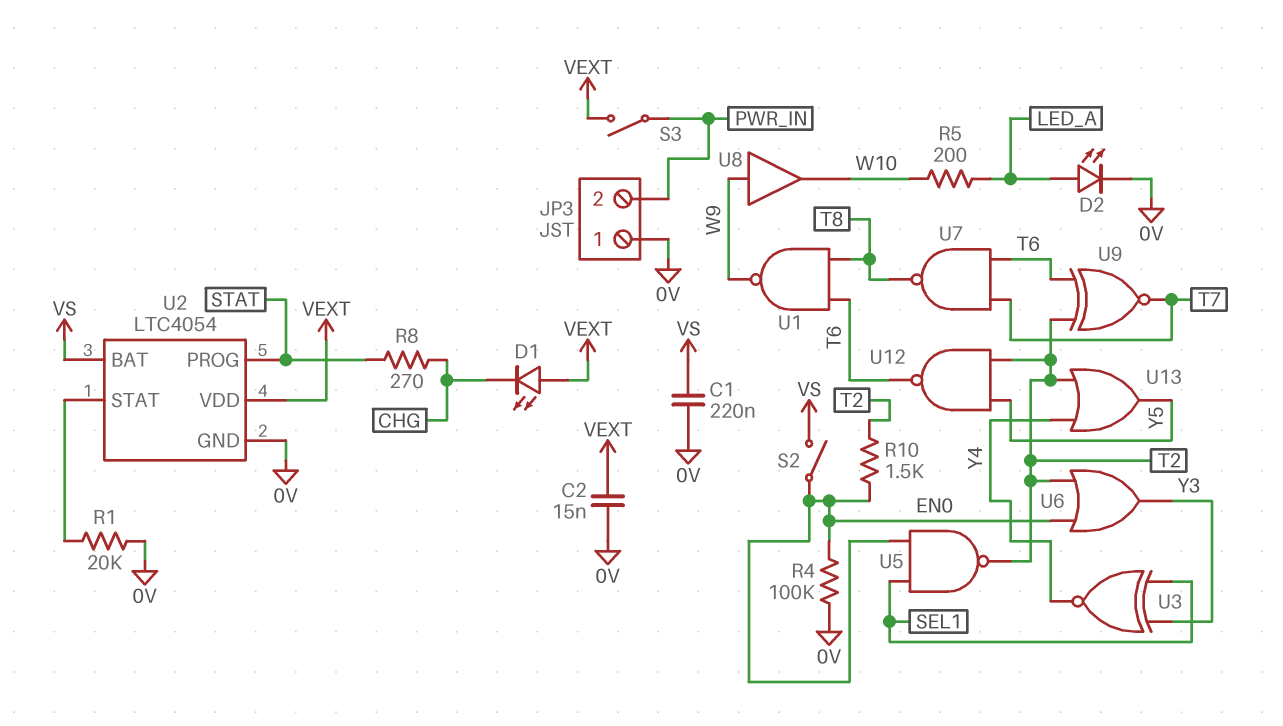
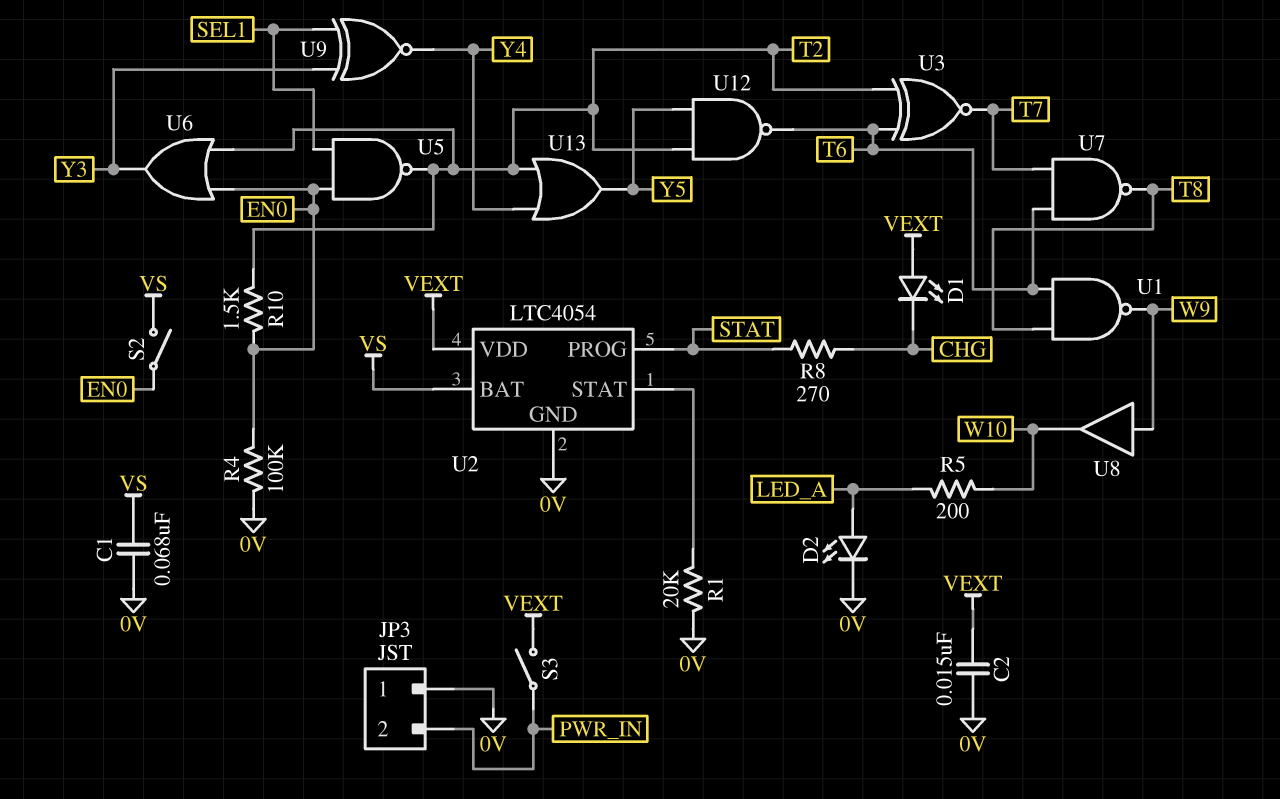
C1: 220nF (0V, VS) -> 68nF (0V, VS)
U3: XNOR (in SEL1, in Y3, out Y4) -> XNOR (in T2, in T6, out T7)
U9: XNOR (in T2, in T6, out T7) -> XNOR (in SEL1, in Y3, out Y4)

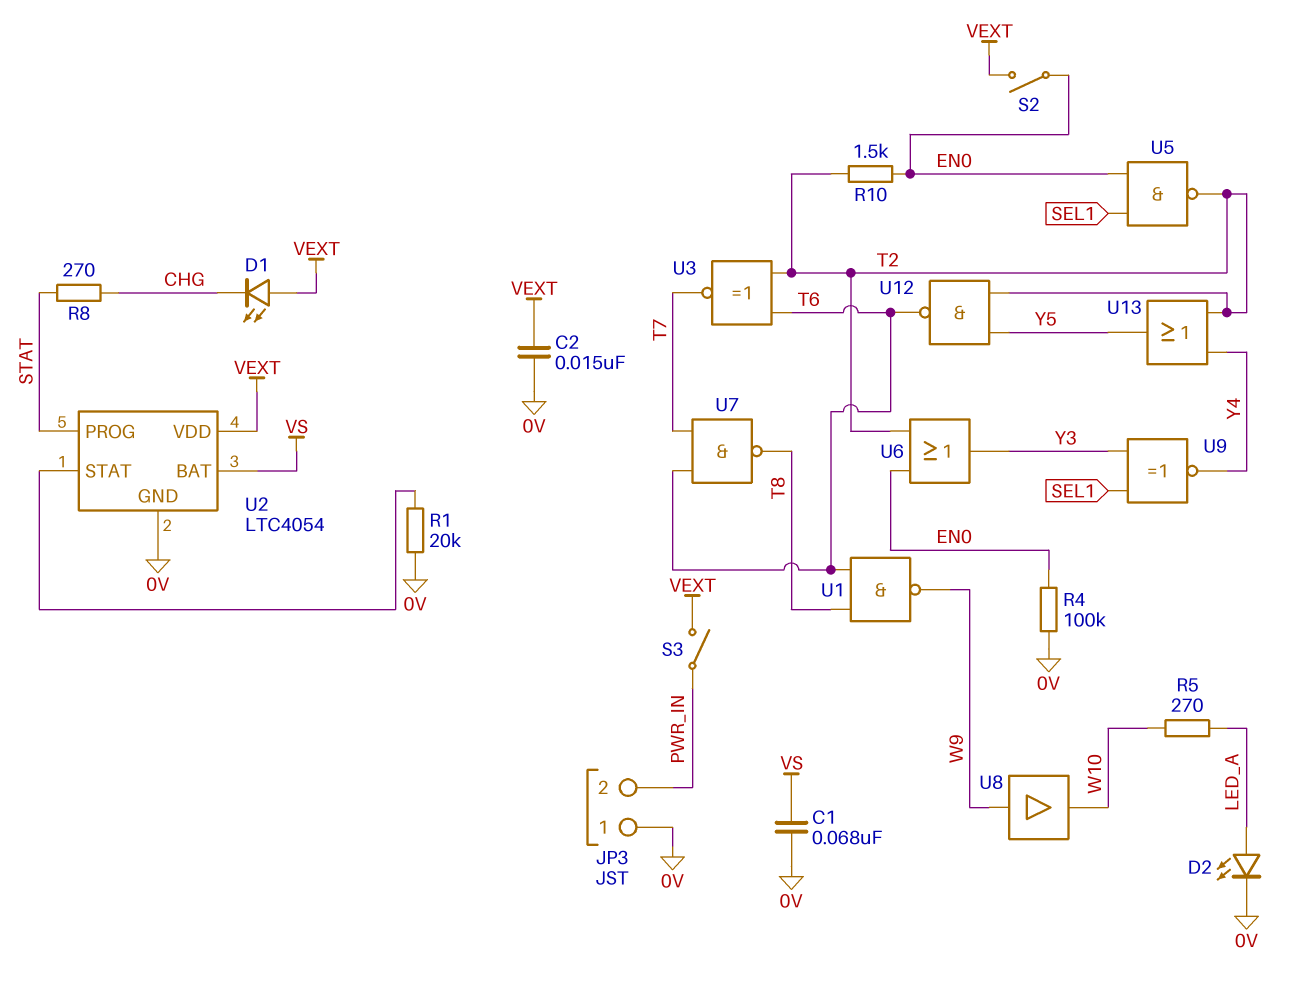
R5: 200 (LED_A, W10) -> 270 (LED_A, W10)
S2: switch (EN0, VS) -> switch (EN0, VEXT)

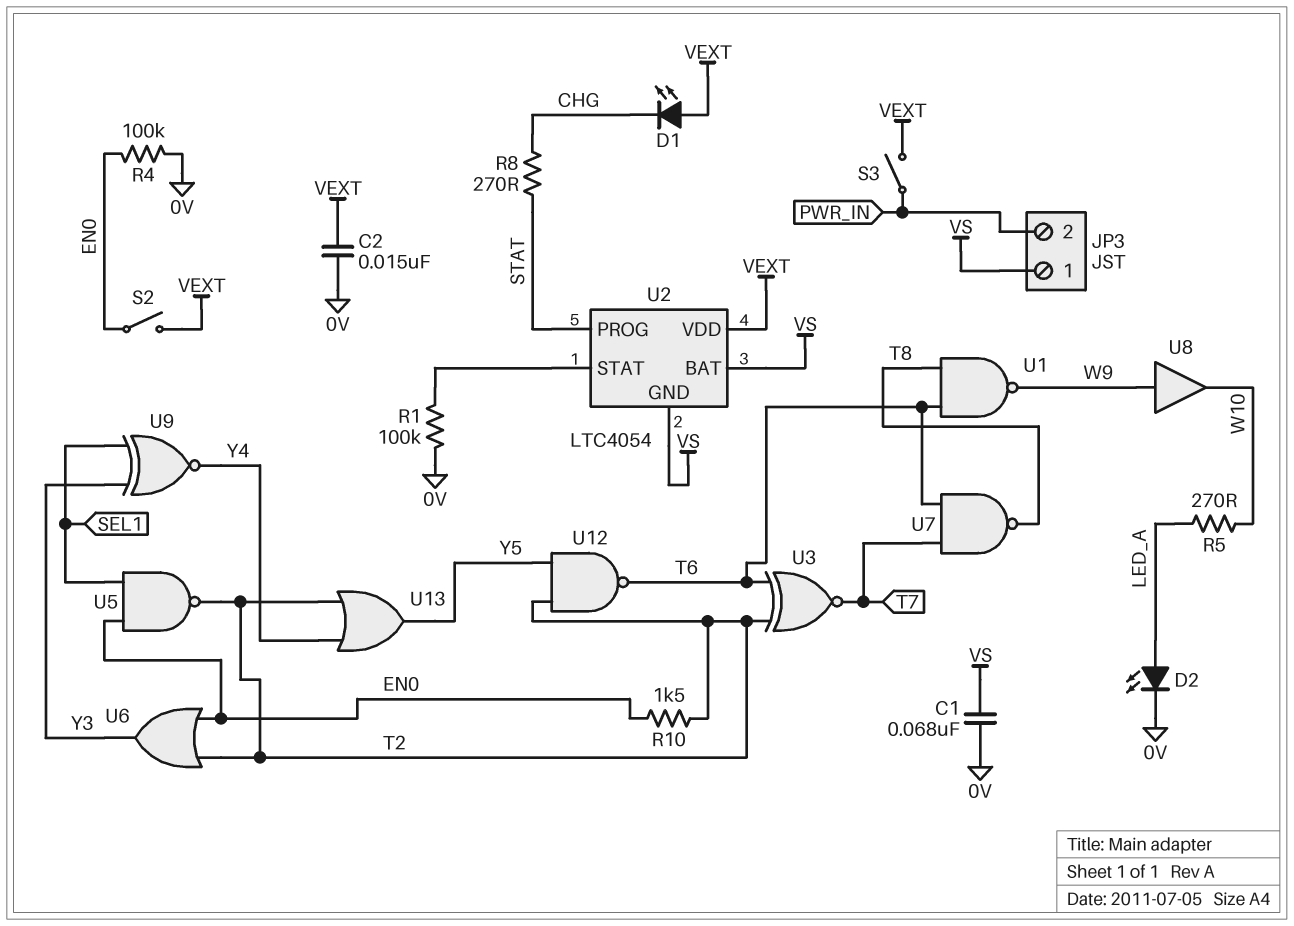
JP3 pin 1: 0V -> VS
R1: 20k (0V, U2/STAT) -> 100k (0V, U2/STAT)
U2 pin GND: 0V -> VS

